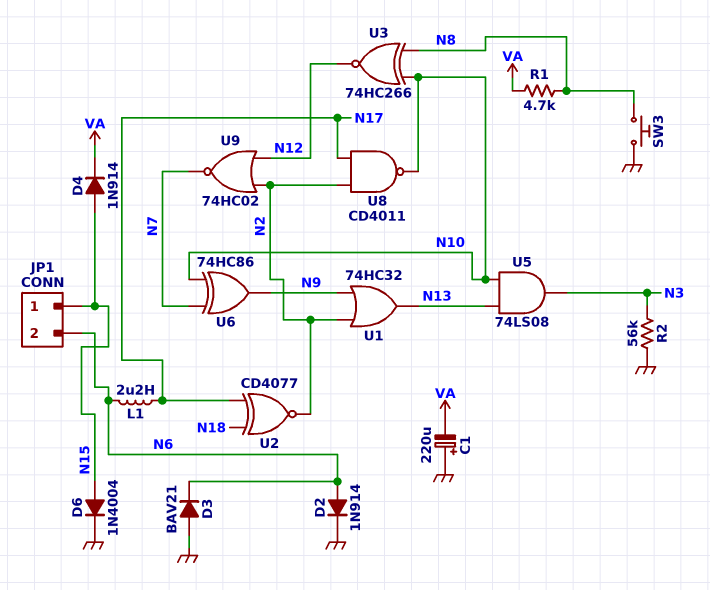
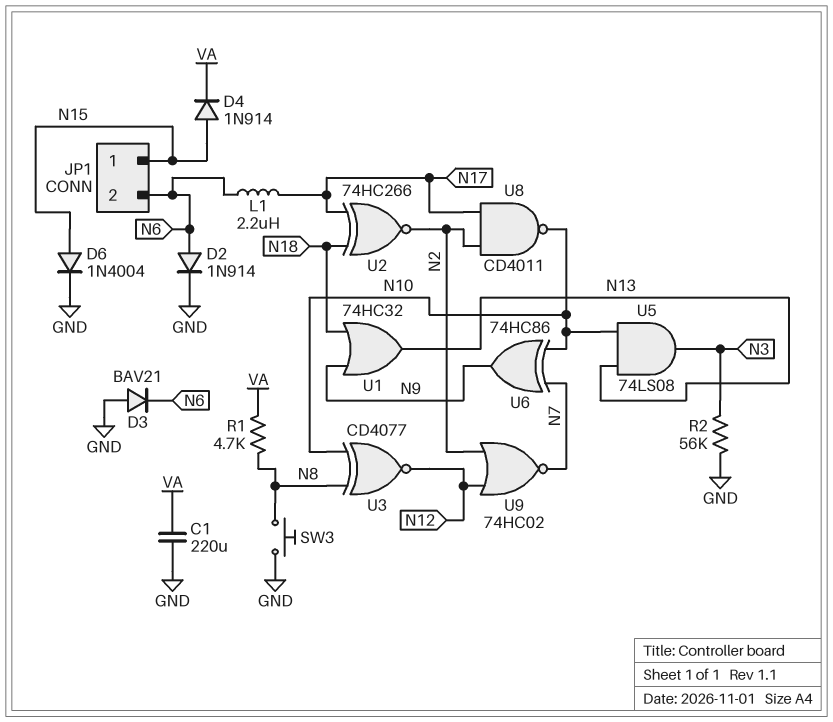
C1: 220uF (plus GND, minus VA) -> 220uF (GND, VA)
U1: OR 74HC32 (in N2, in N9, out N13) -> OR 74HC32 (in N9, in N18, out N13)
U2: XNOR CD4077 (in N17, in N18, out N2) -> XNOR 74HC266 (in N17, in N18, out N2)
U3: XNOR 74HC266 (in N8, in N10, out N12) -> XNOR CD4077 (in N8, in N10, out N12)

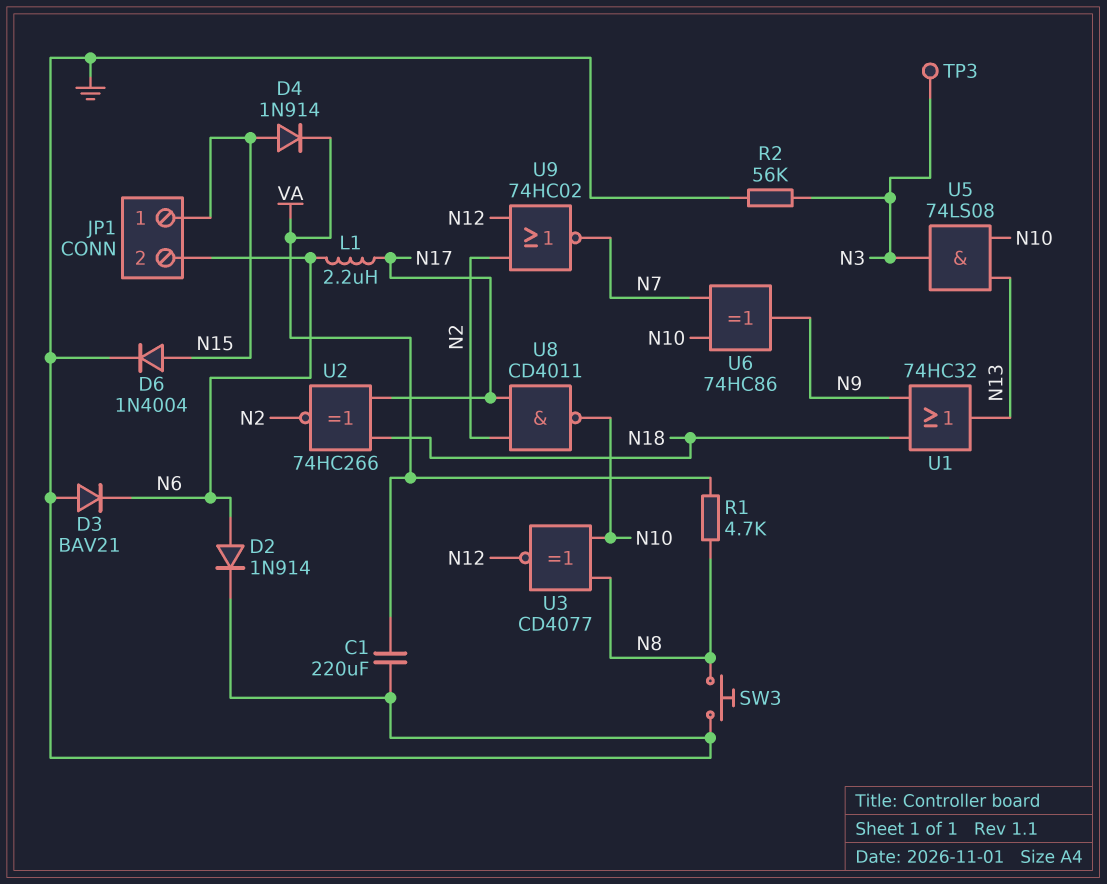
TP3: none -> test point (N3)

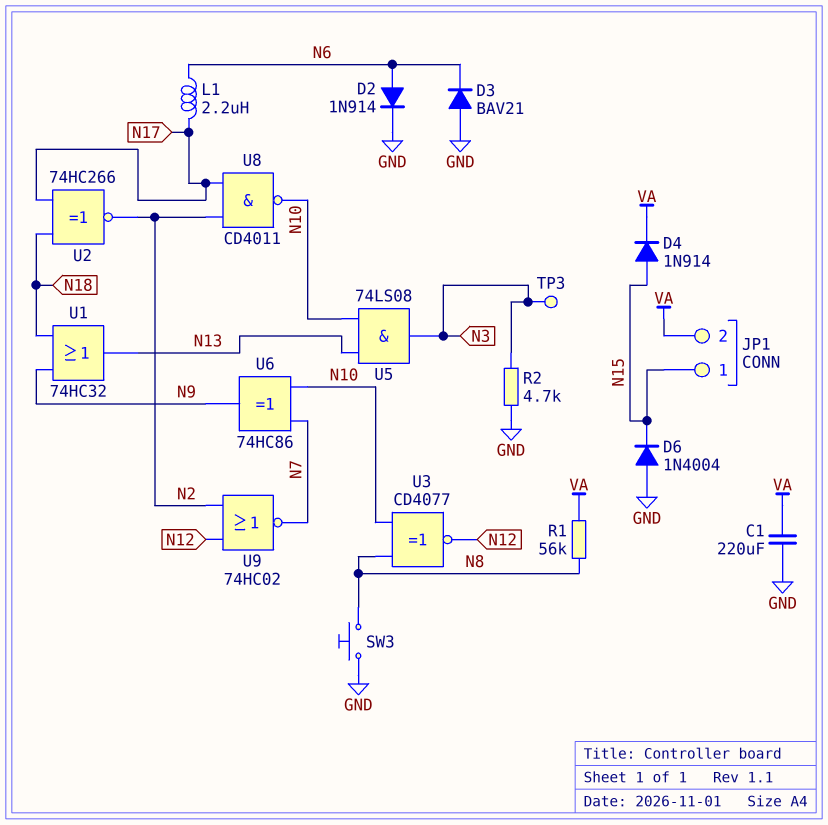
D6: diode 1N4004 (A N15, K GND) -> diode 1N4004 (A GND, K N15)
JP1 pin 2: N6 -> VA
R1: 4.7k (N8, VA) -> 56k (N8, VA)
R2: 56k (GND, N3) -> 4.7k (GND, N3)

